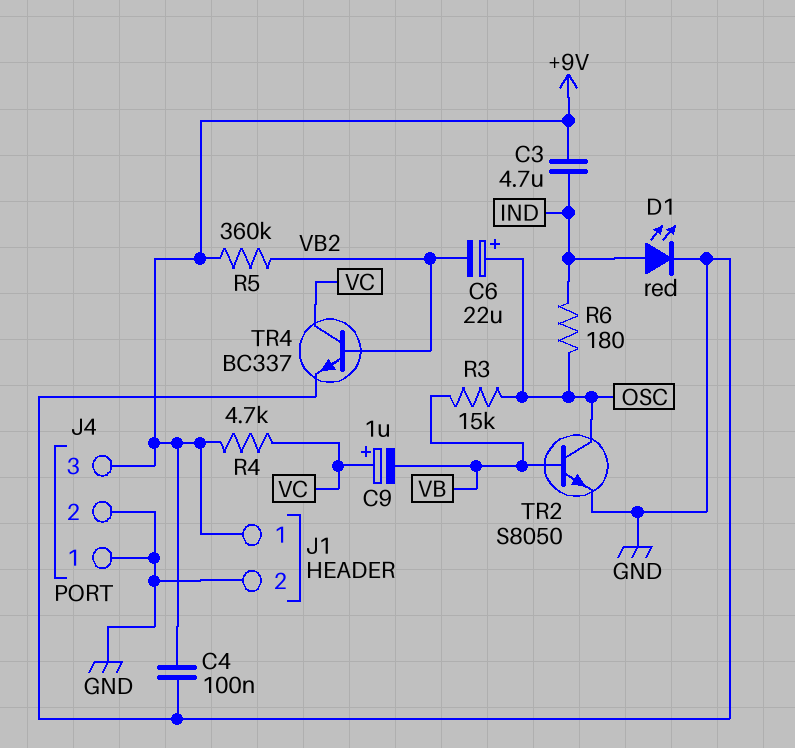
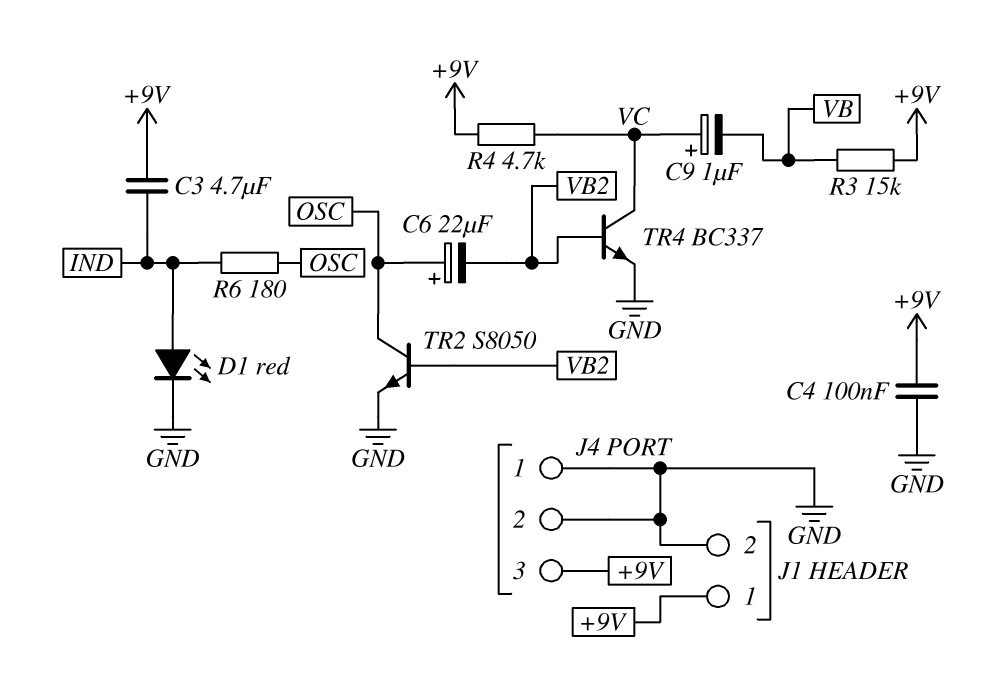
R3: 15k (OSC, VB) -> 15k (+9V, VB)
R5: 360k (+9V, VB2) -> none
TR2: NPN S8050 (B VB, C OSC, E GND) -> NPN S8050 (B VB2, C OSC, E GND)

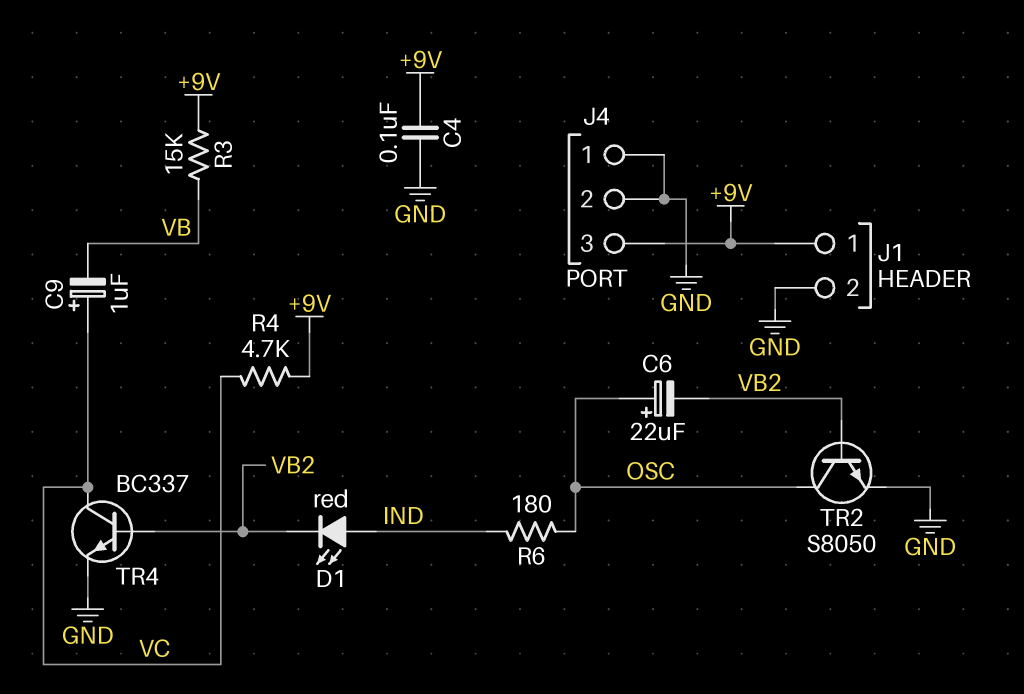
C3: 4.7uF (+9V, IND) -> none
D1: LED red (A IND, K GND) -> LED red (A IND, K VB2)

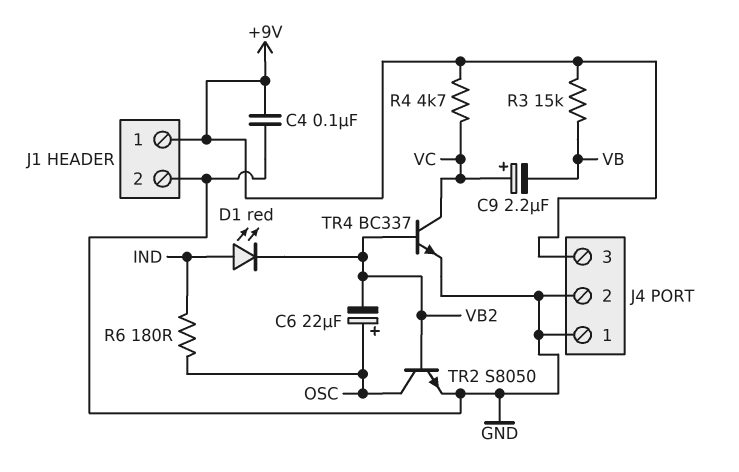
C9: 1uF (plus VC, minus VB) -> 2.2uF (plus VC, minus VB)

